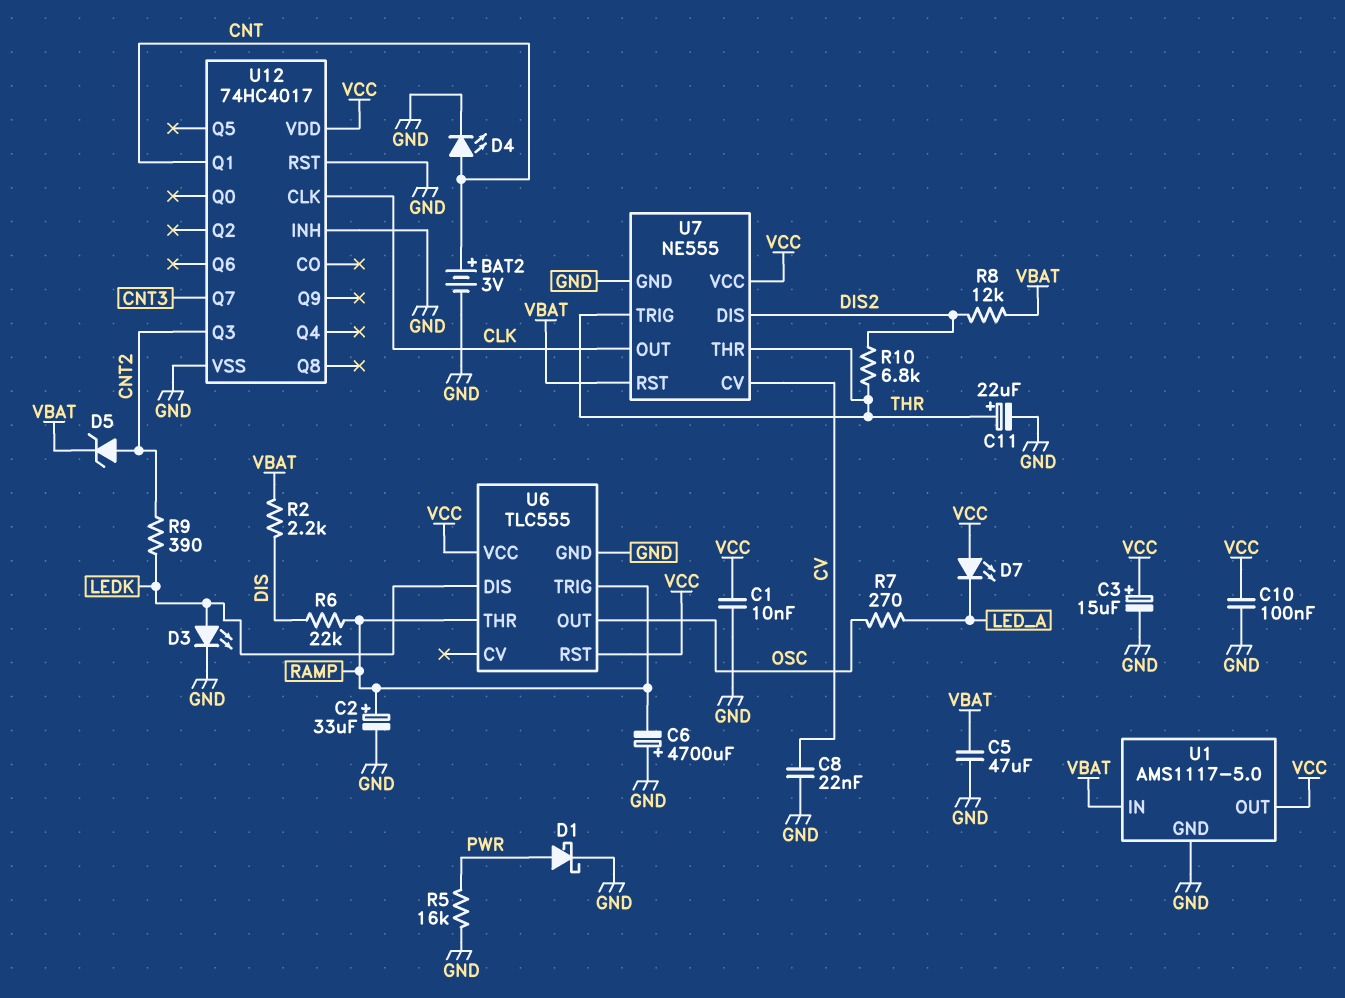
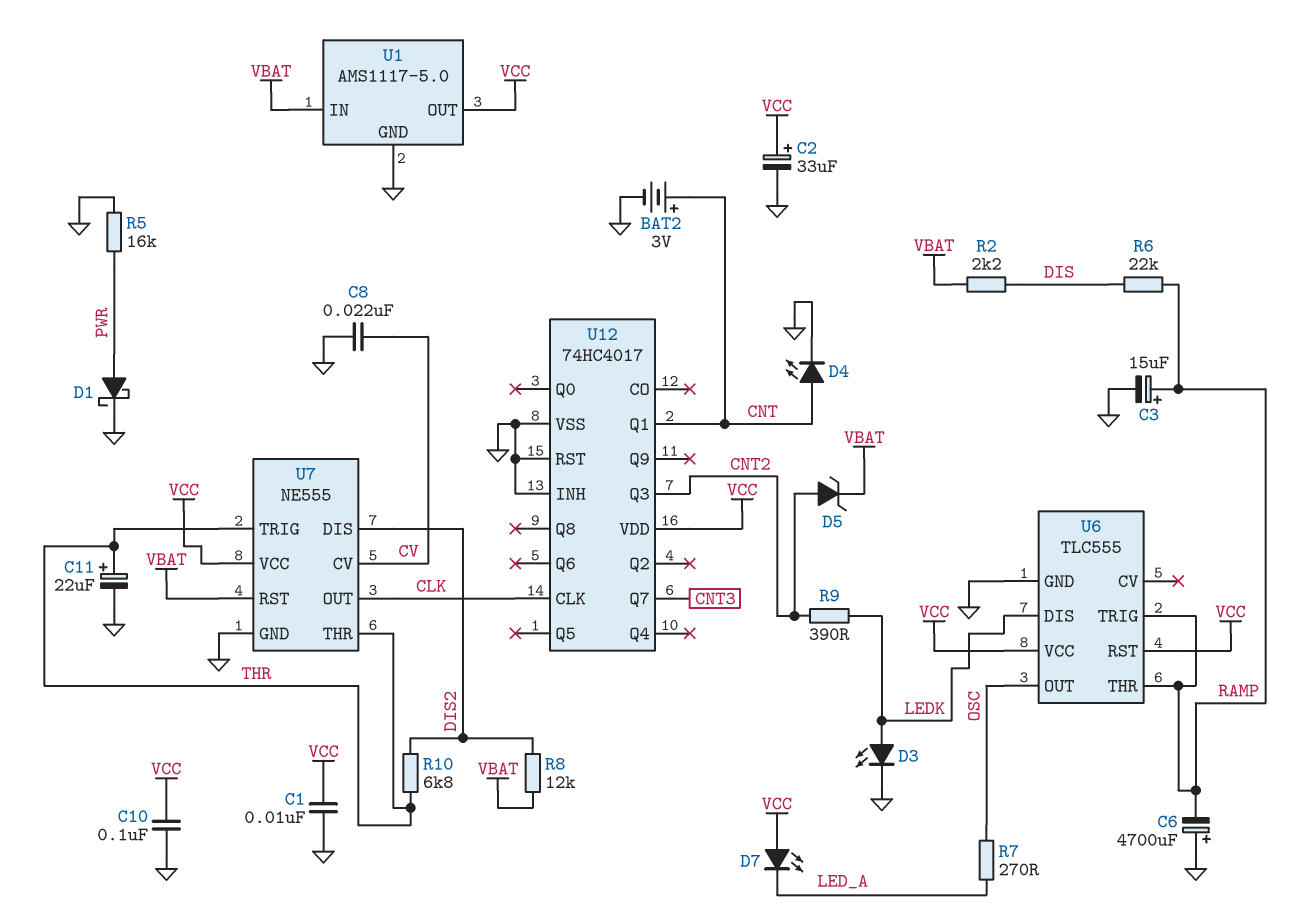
C2: 33uF (plus RAMP, minus GND) -> 33uF (plus VCC, minus GND)
C3: 15uF (plus VCC, minus GND) -> 15uF (plus RAMP, minus GND)
C5: 47uF (GND, VBAT) -> none

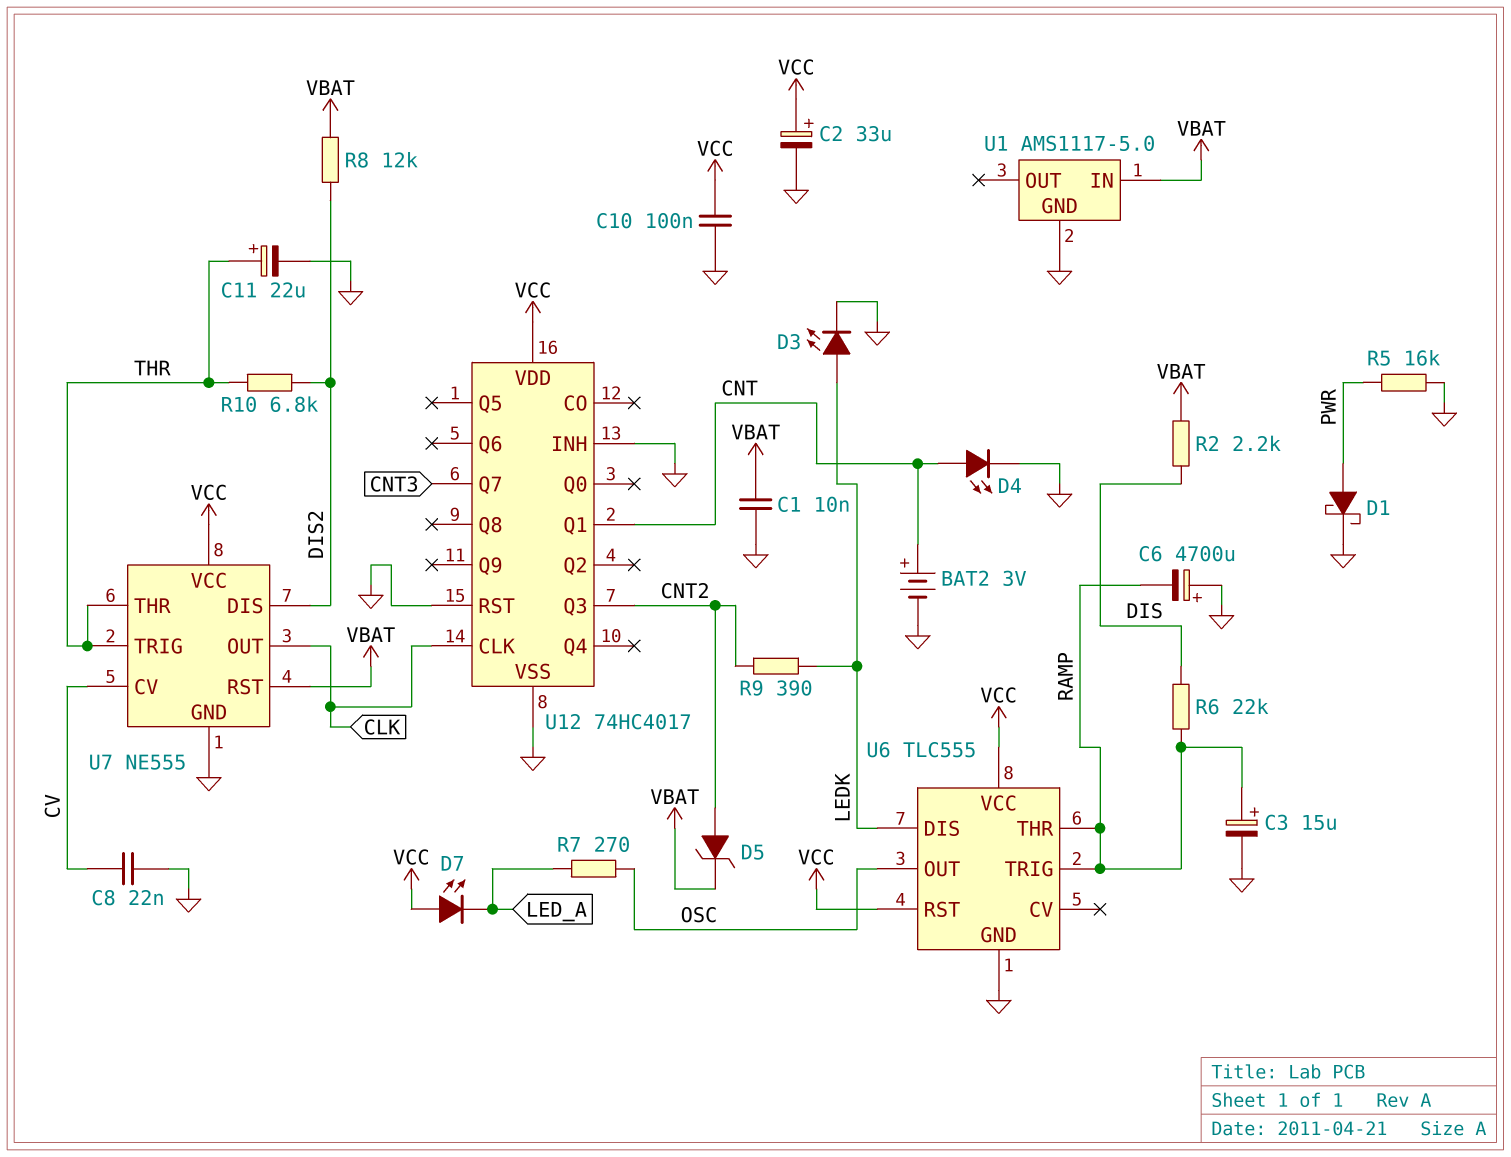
C1: 10nF (GND, VCC) -> 10nF (GND, VBAT)
U1 pin OUT: VCC -> none

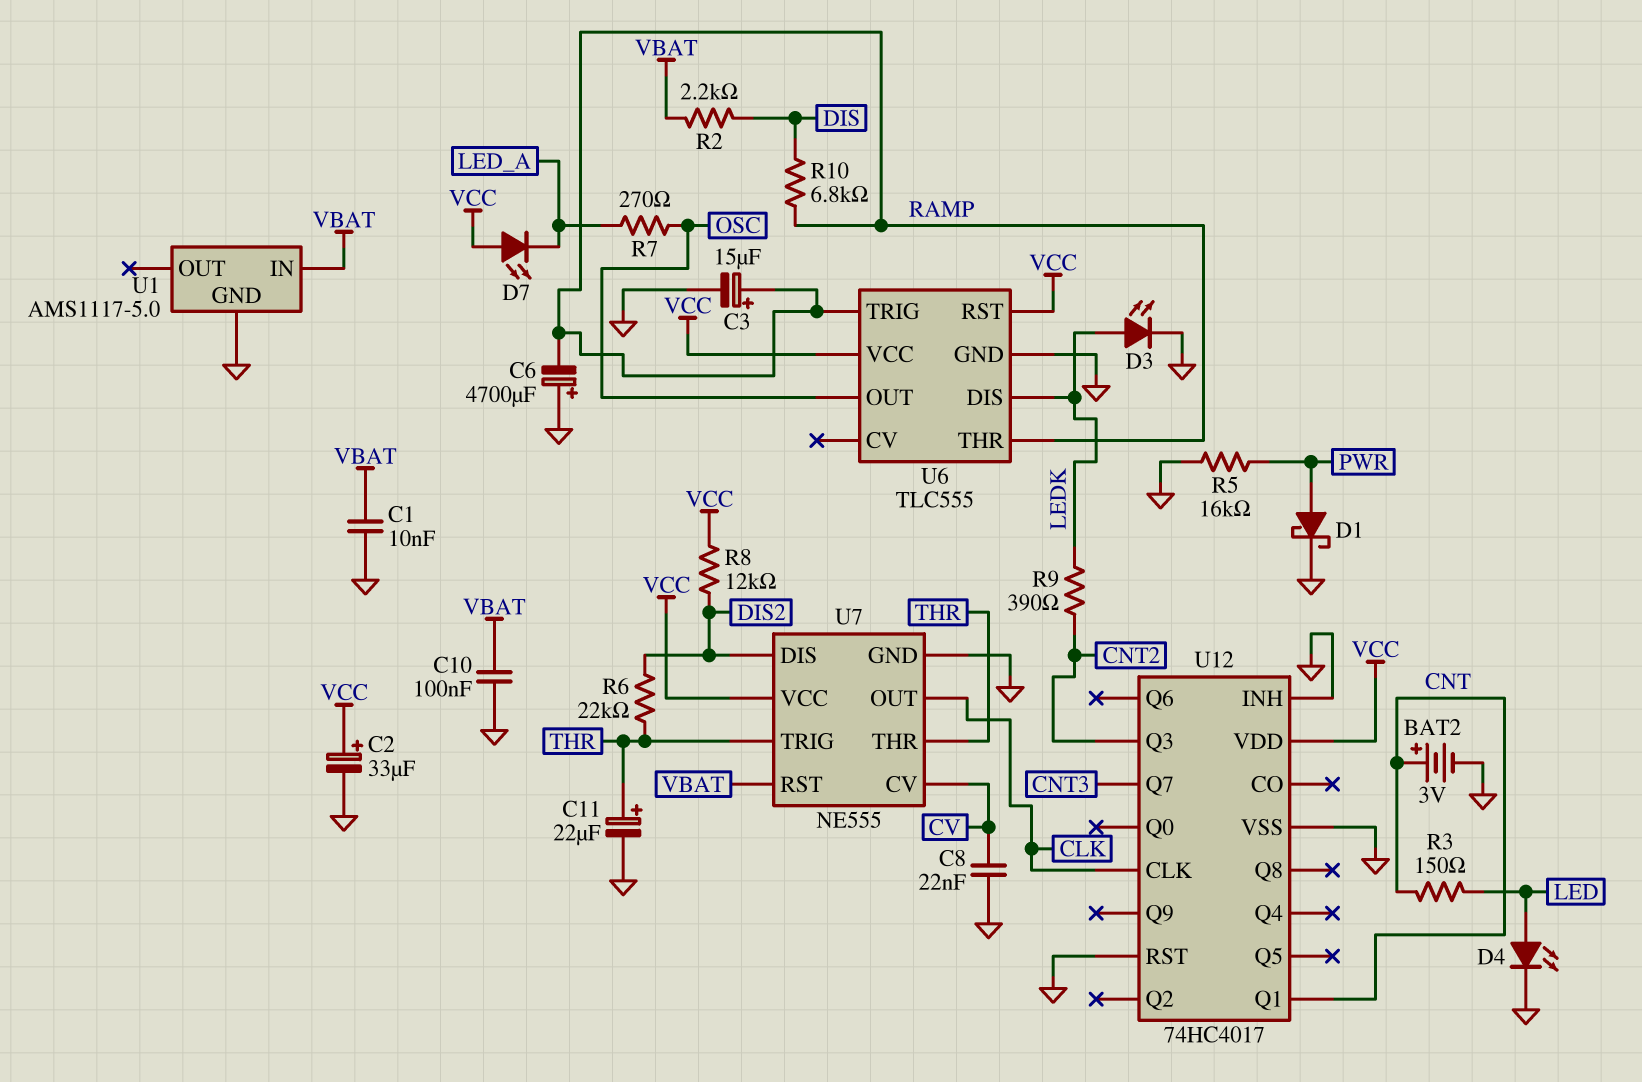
C10: 100nF (GND, VCC) -> 100nF (GND, VBAT)
D4: LED (A CNT, K GND) -> LED (A LED, K GND)
D5: zener (A CNT2, K VBAT) -> none
R3: none -> 150 (CNT, LED)
R6: 22k (DIS, RAMP) -> 22k (DIS2, THR)
R8: 12k (DIS2, VBAT) -> 12k (DIS2, VCC)
R10: 6.8k (DIS2, THR) -> 6.8k (DIS, RAMP)

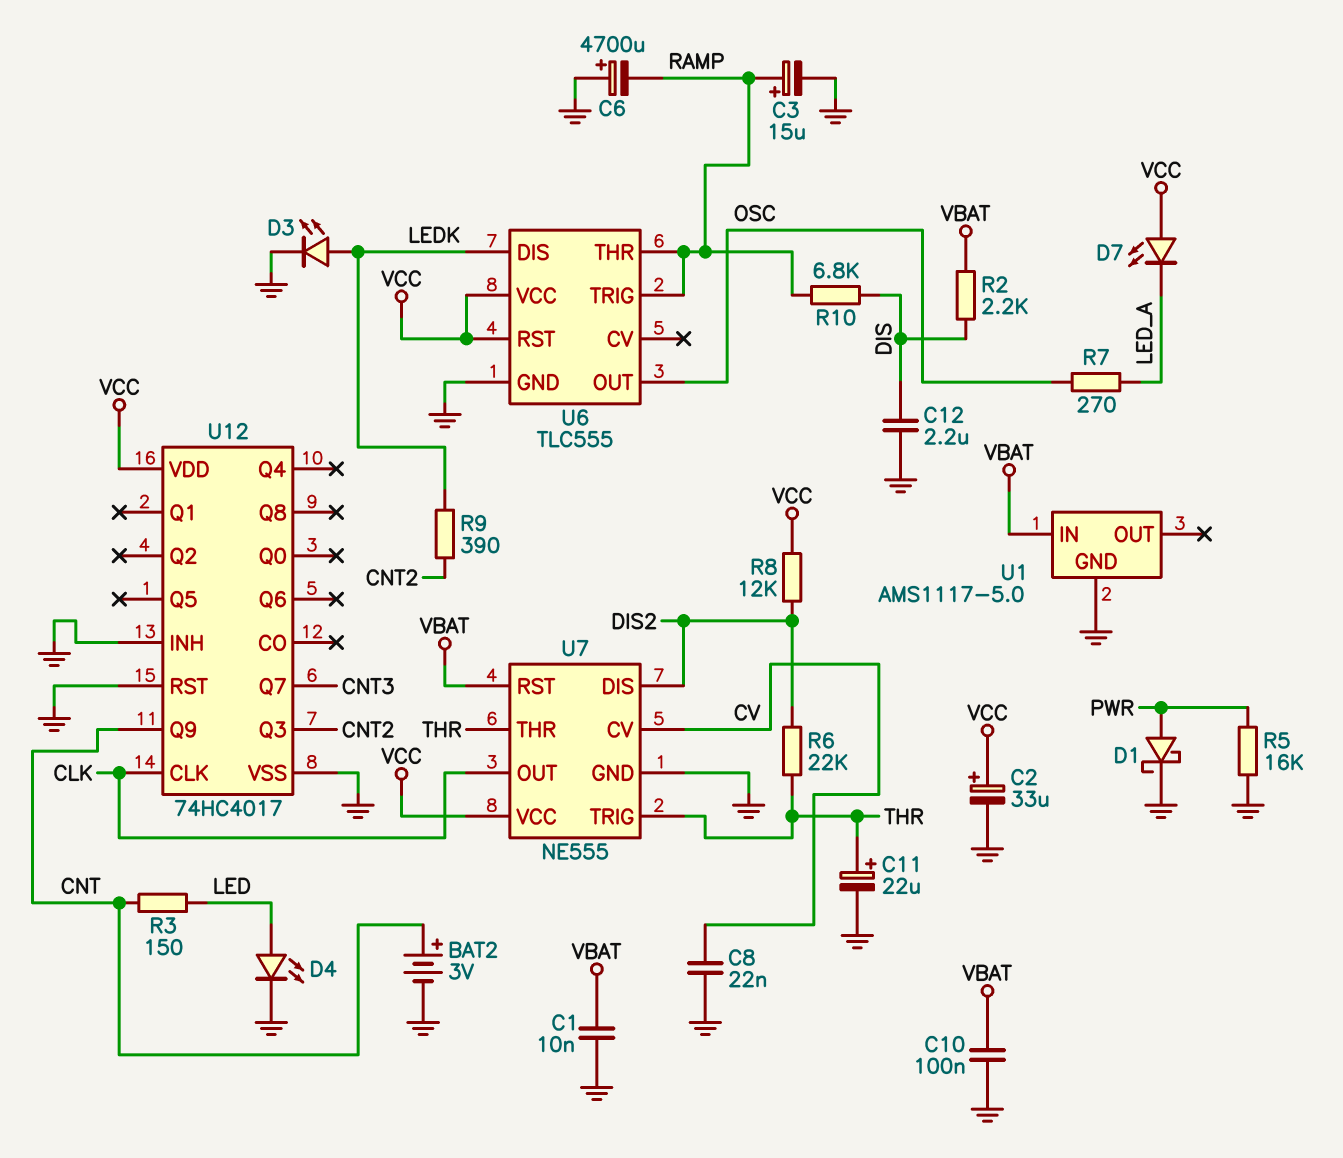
C12: none -> 2.2uF (DIS, GND)
U12 pin Q1: CNT -> none
U12 pin Q9: none -> CNT

